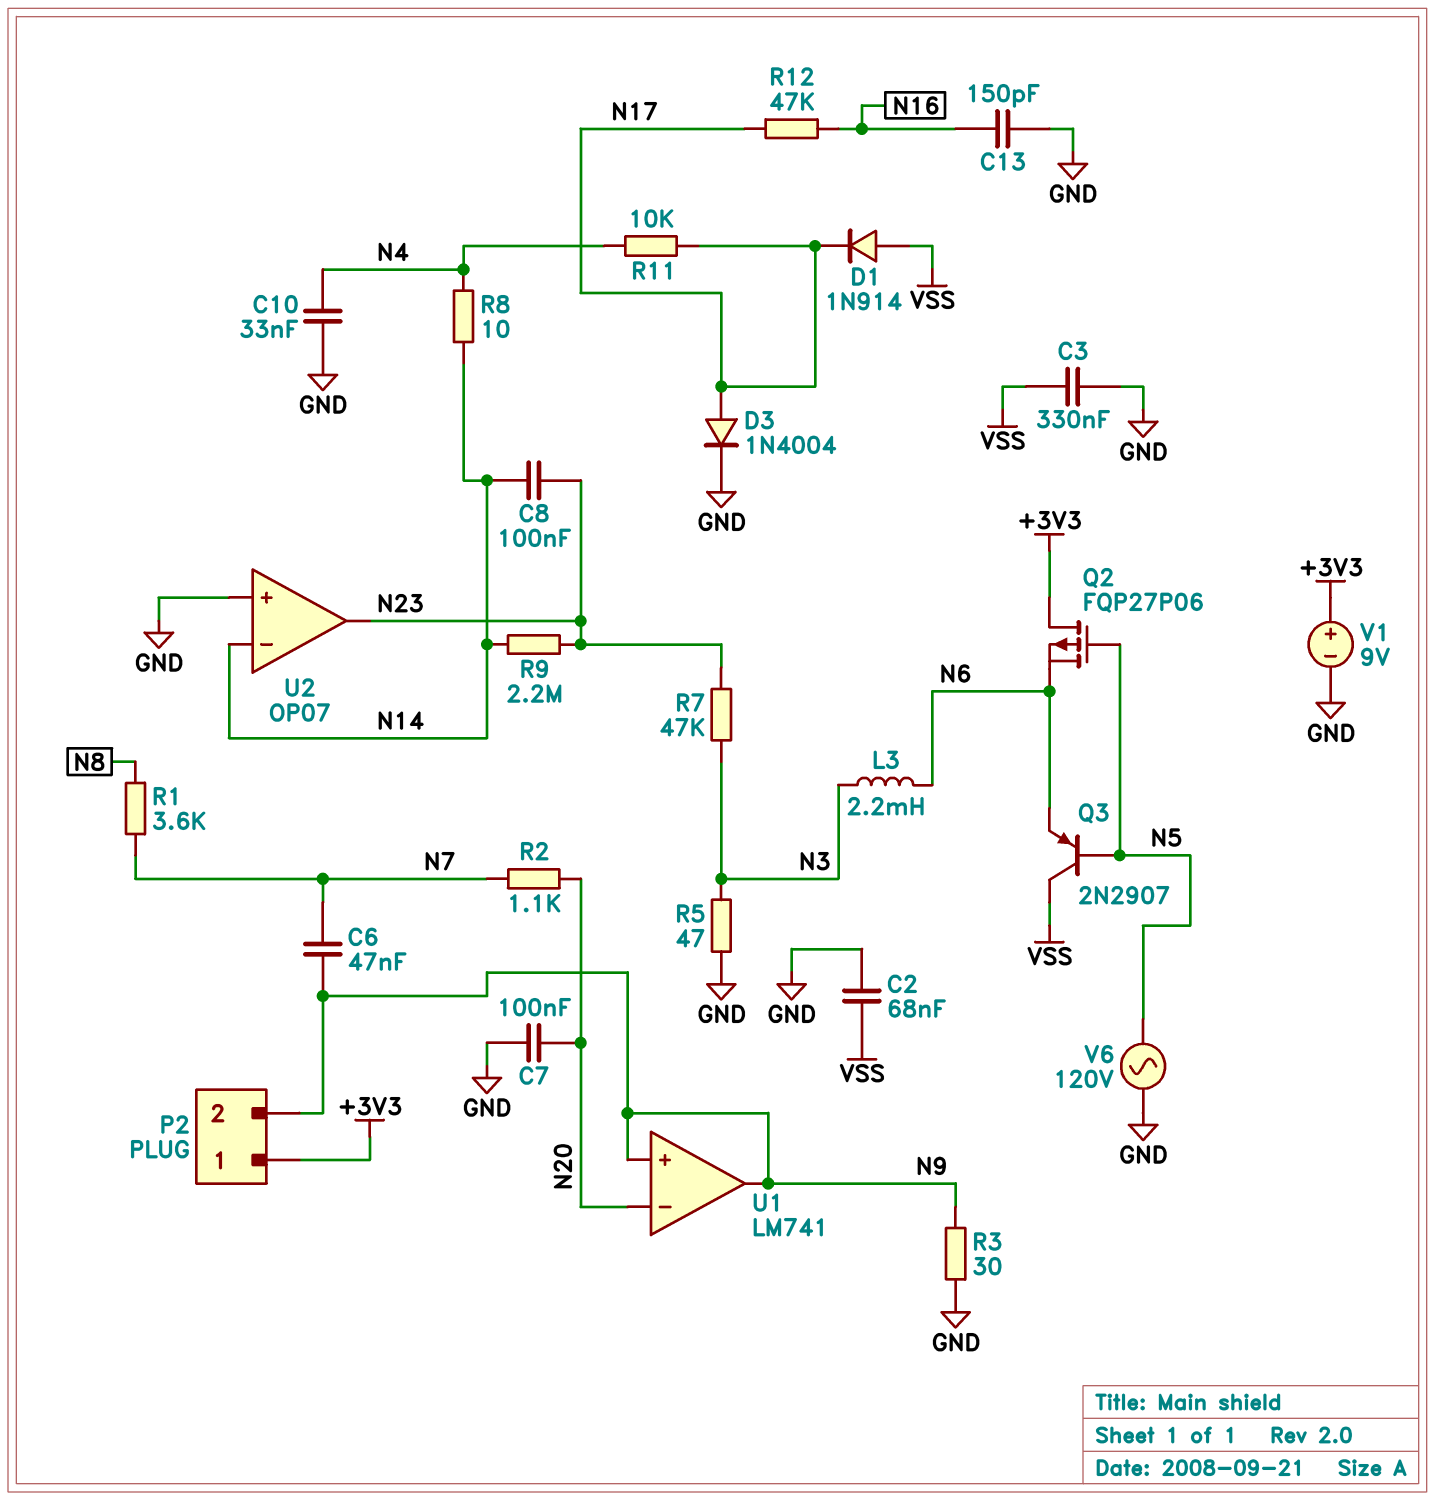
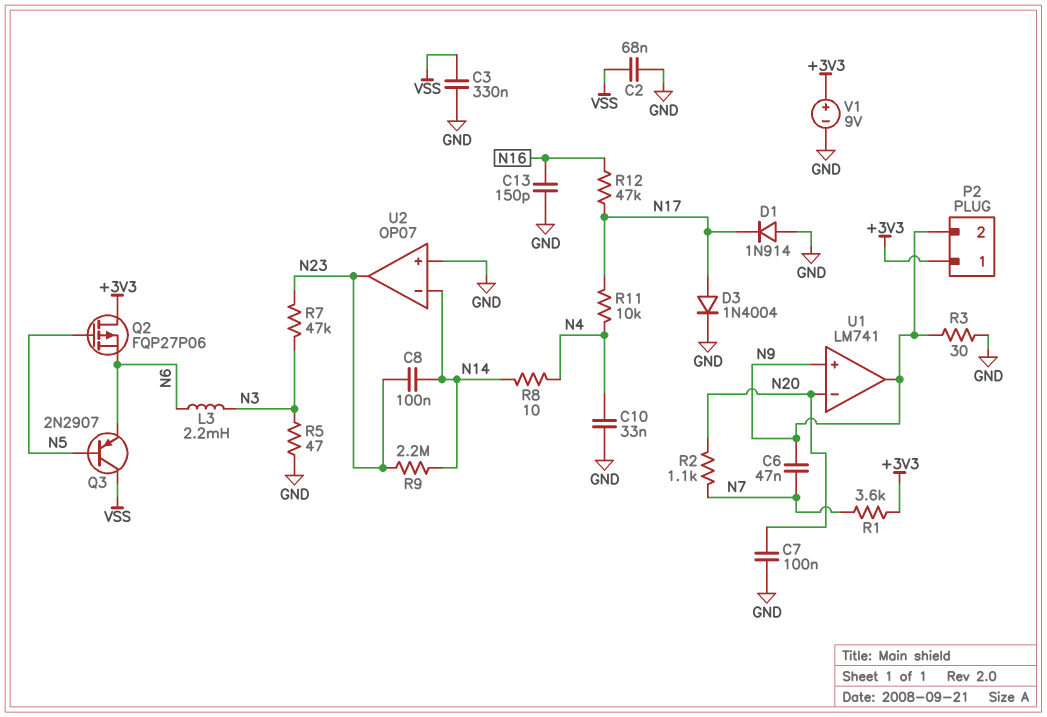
D1: diode 1N914 (A VSS, K N17) -> diode 1N914 (A GND, K N17)
R1: 3.6k (N7, N8) -> 3.6k (+3V3, N7)
V6: AC 120V (GND, N5) -> none

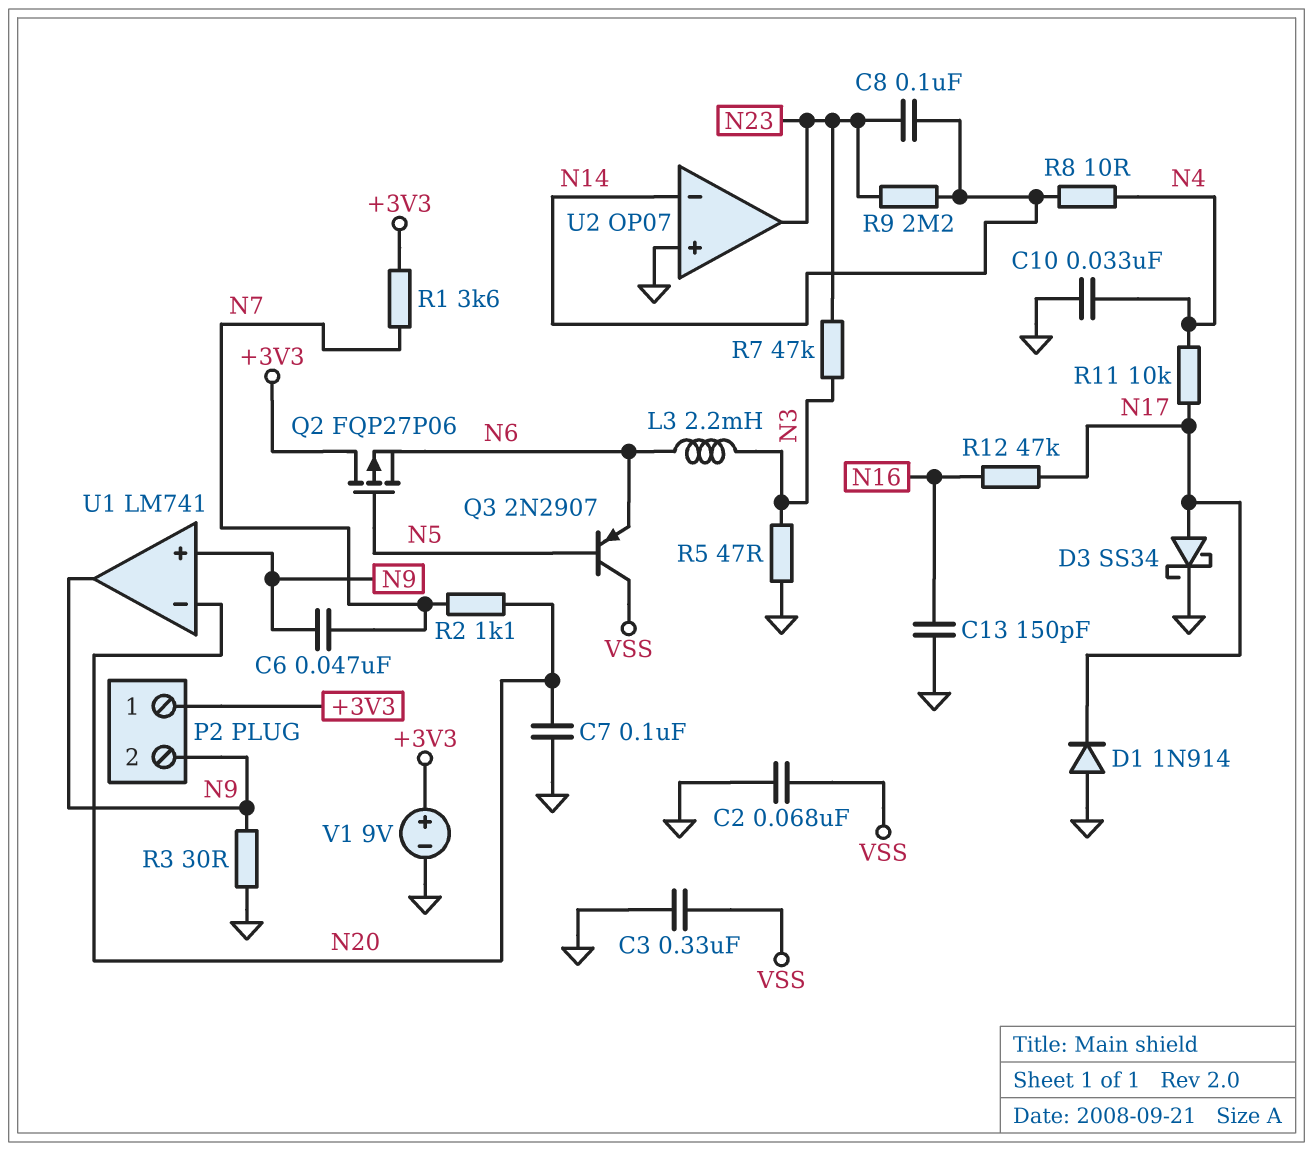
D3: diode 1N4004 (A N17, K GND) -> schottky SS34 (A N17, K GND)

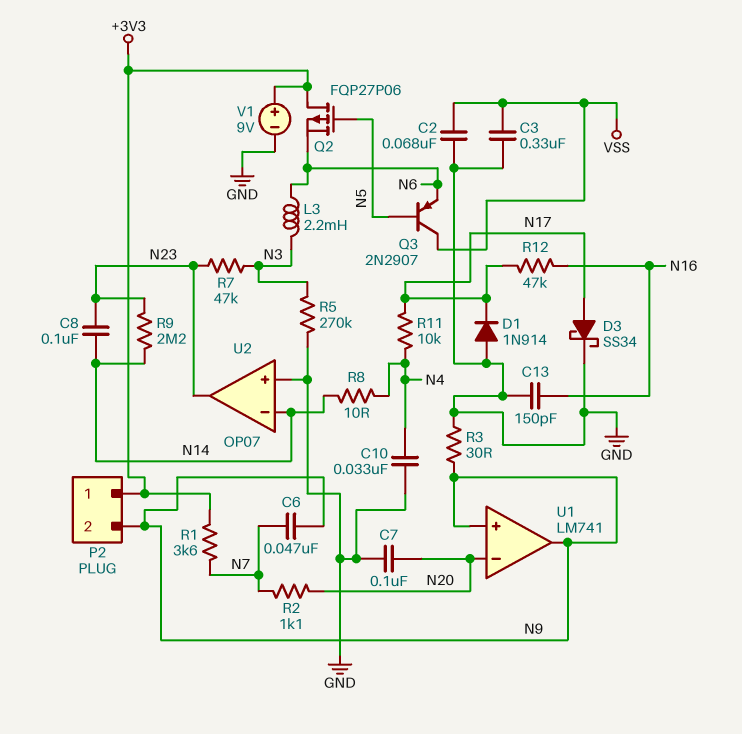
R5: 47 (GND, N3) -> 270k (GND, N3)

